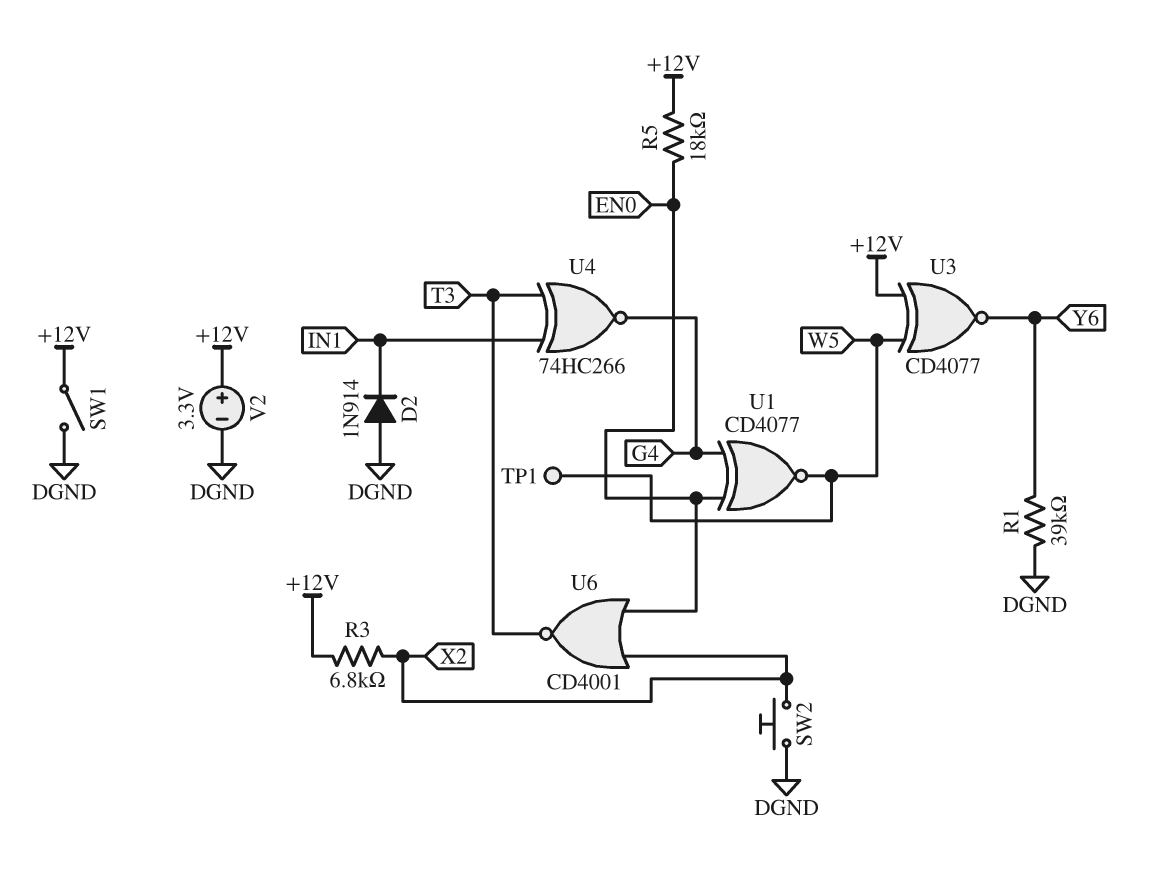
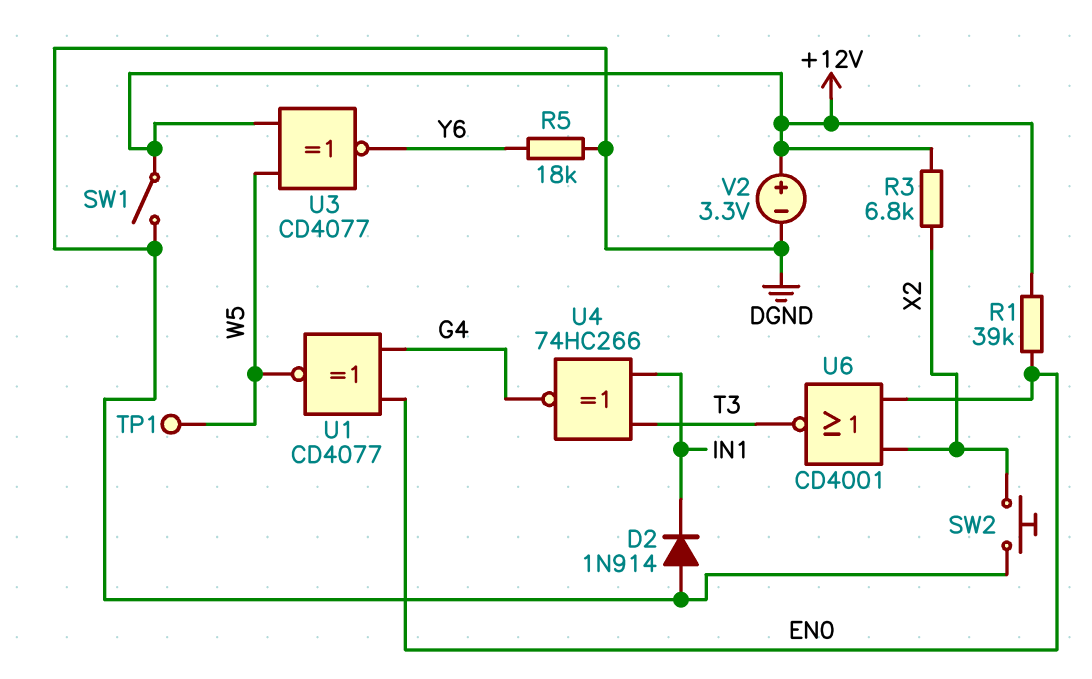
R1: 39k (DGND, Y6) -> 39k (+12V, EN0)
R5: 18k (+12V, EN0) -> 18k (DGND, Y6)

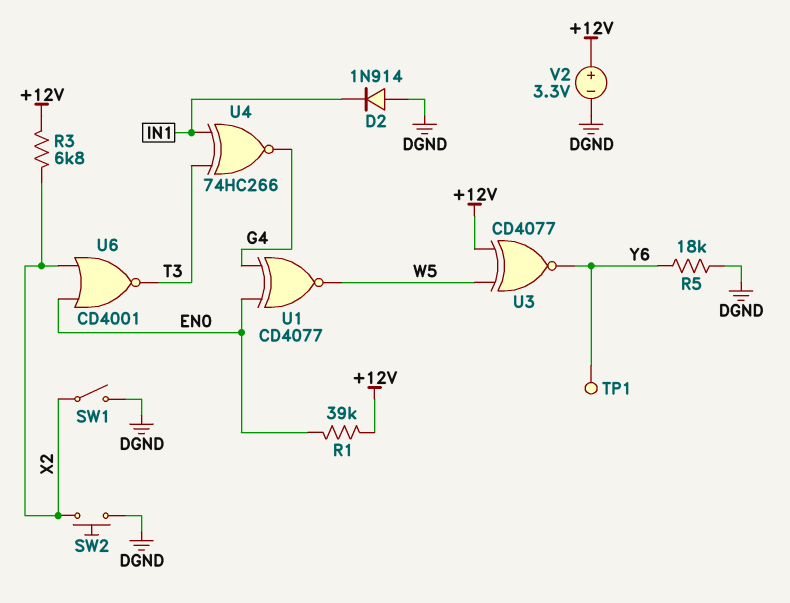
SW1: switch (+12V, DGND) -> switch (DGND, X2)
TP1: test point (W5) -> test point (Y6)

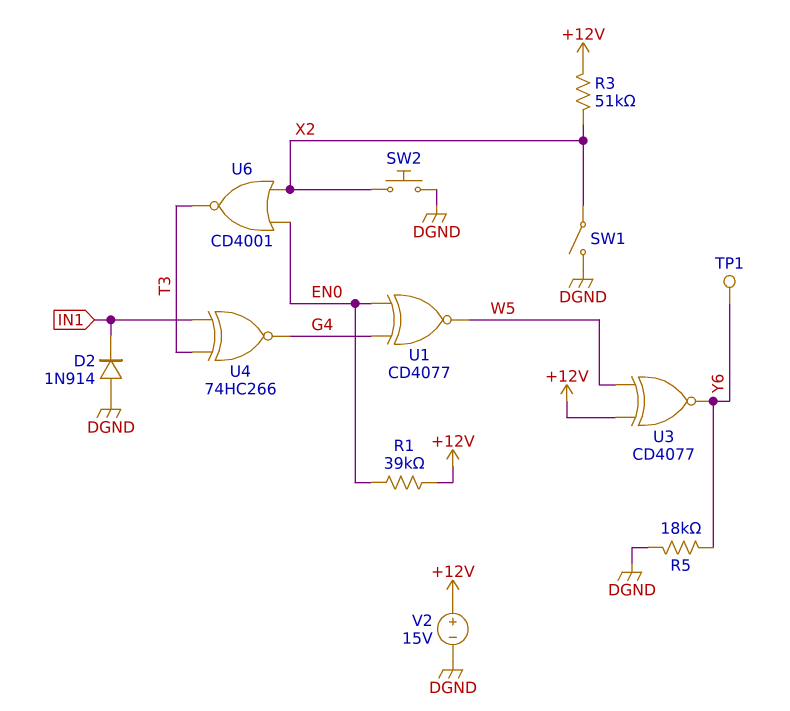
R3: 6.8k (+12V, X2) -> 51k (+12V, X2)
V2: 3.3V (plus +12V, minus DGND) -> 15V (plus +12V, minus DGND)

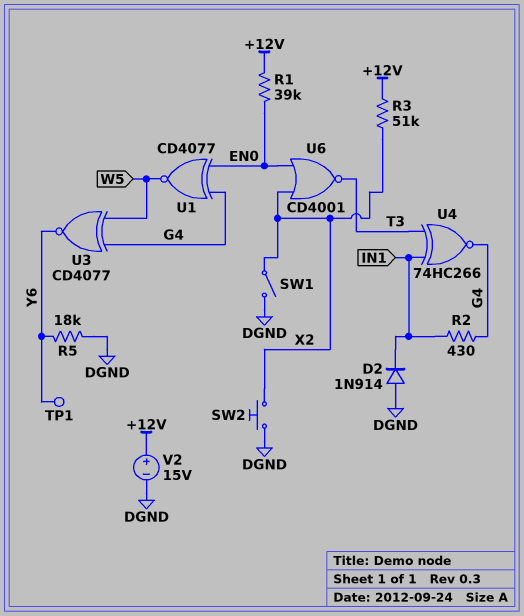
R2: none -> 430 (G4, IN1)
U3: XNOR CD4077 (in +12V, in W5, out Y6) -> XNOR CD4077 (in G4, in W5, out Y6)

